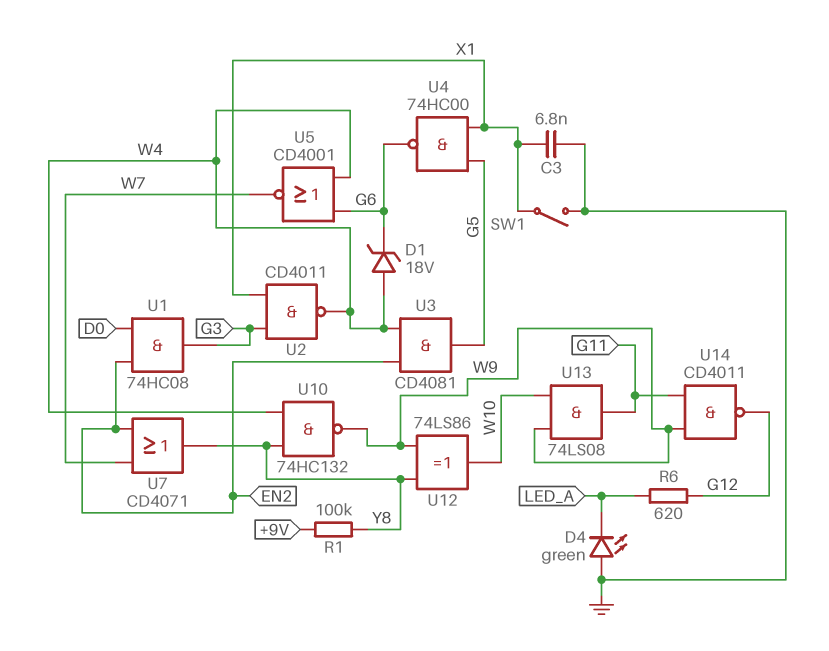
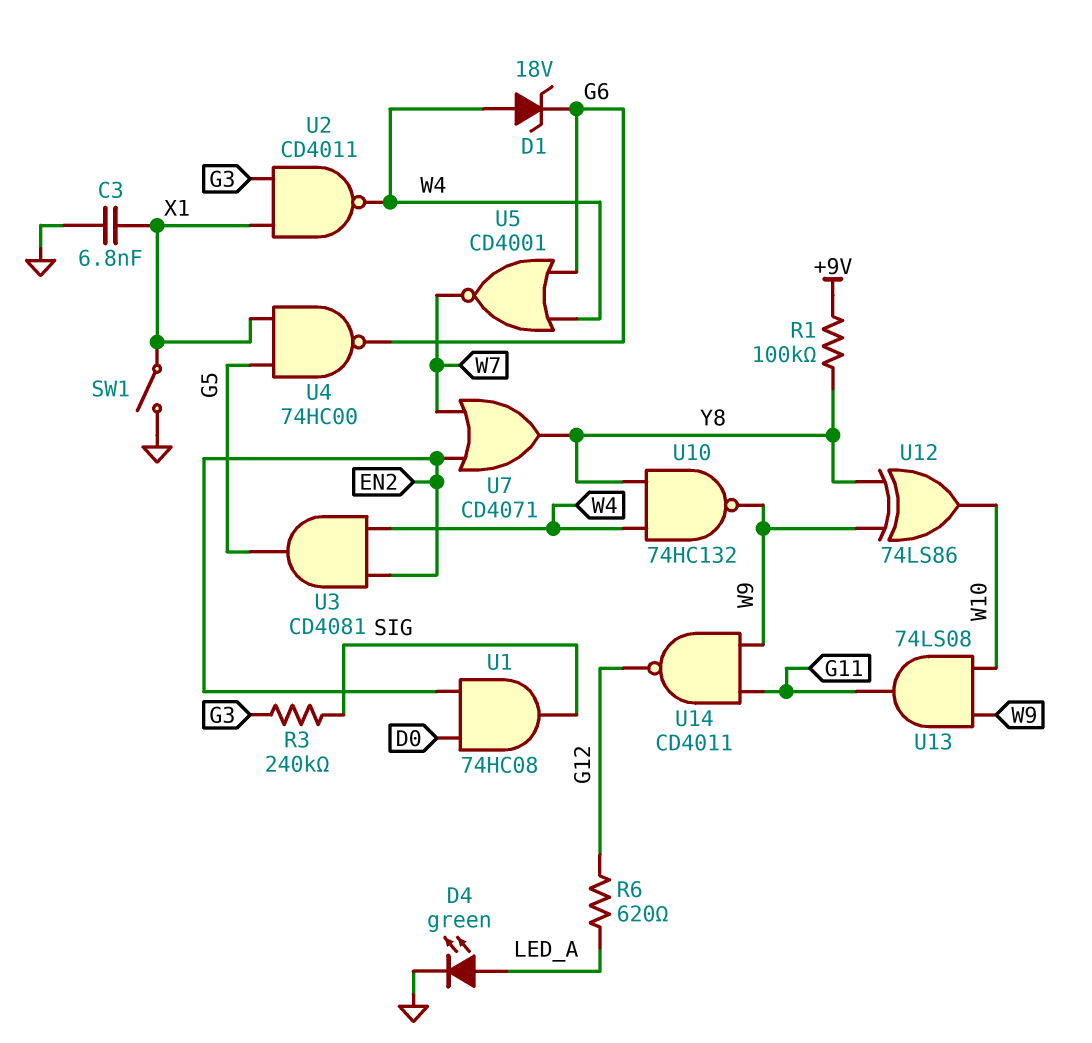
D4: LED green (A GND, K LED_A) -> LED green (A LED_A, K GND)
R3: none -> 240k (G3, SIG)
U1: AND 74HC08 (in D0, in EN2, out G3) -> AND 74HC08 (in D0, in EN2, out SIG)

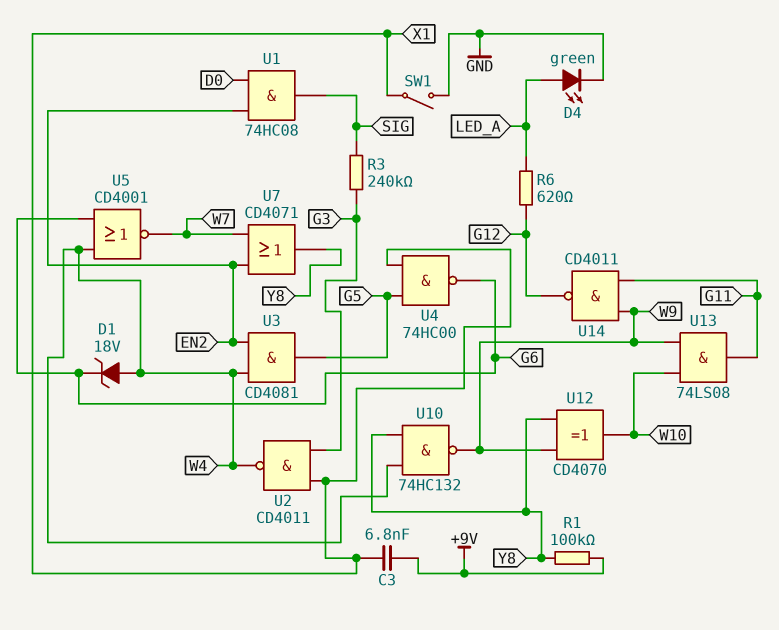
C3: 6.8nF (GND, X1) -> 6.8nF (+9V, X1)
U12: XOR 74LS86 (in W9, in Y8, out W10) -> XOR CD4070 (in W9, in Y8, out W10)

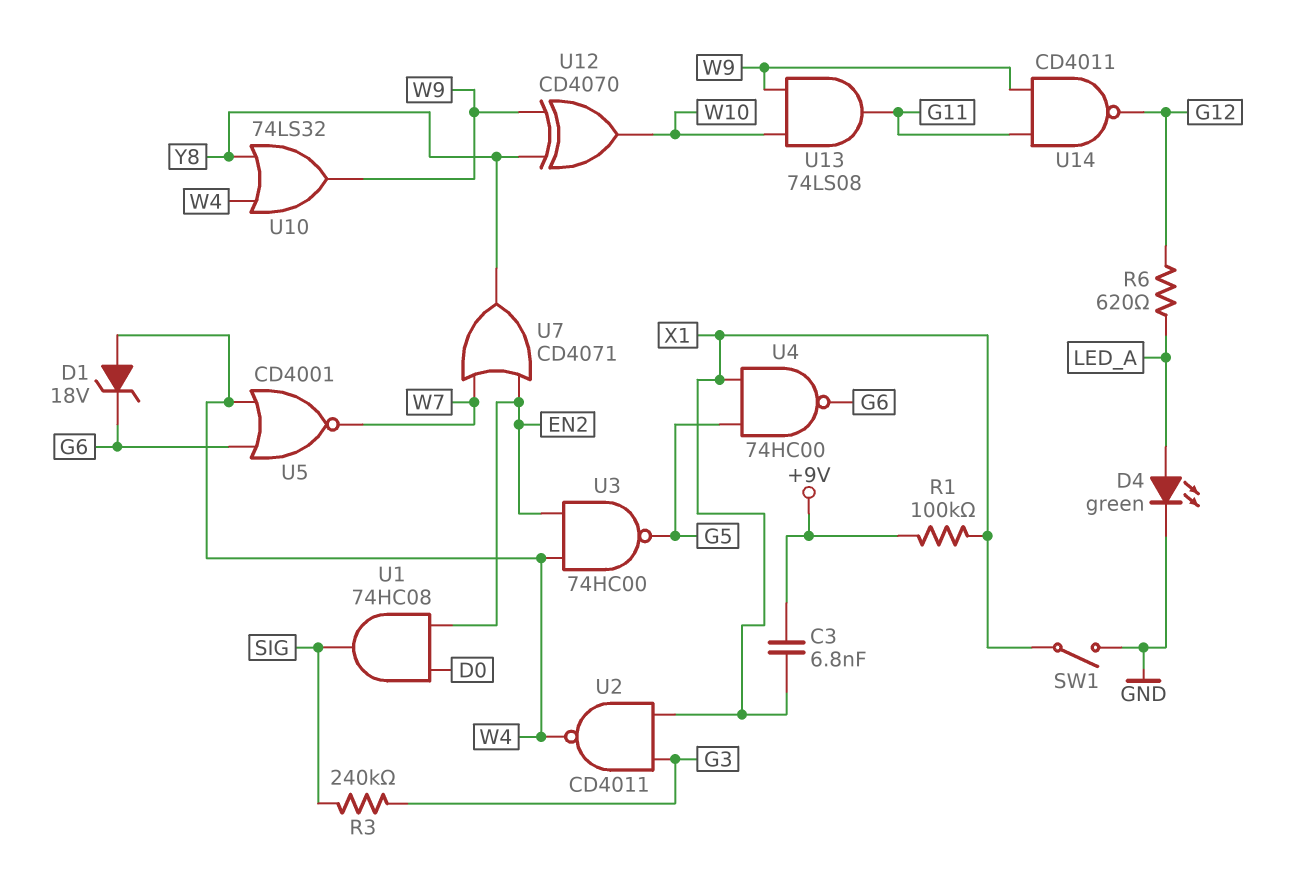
R1: 100k (+9V, Y8) -> 100k (+9V, X1)
U3: AND CD4081 (in EN2, in W4, out G5) -> NAND 74HC00 (in EN2, in W4, out G5)
U10: NAND 74HC132 (in W4, in Y8, out W9) -> OR 74LS32 (in W4, in Y8, out W9)

